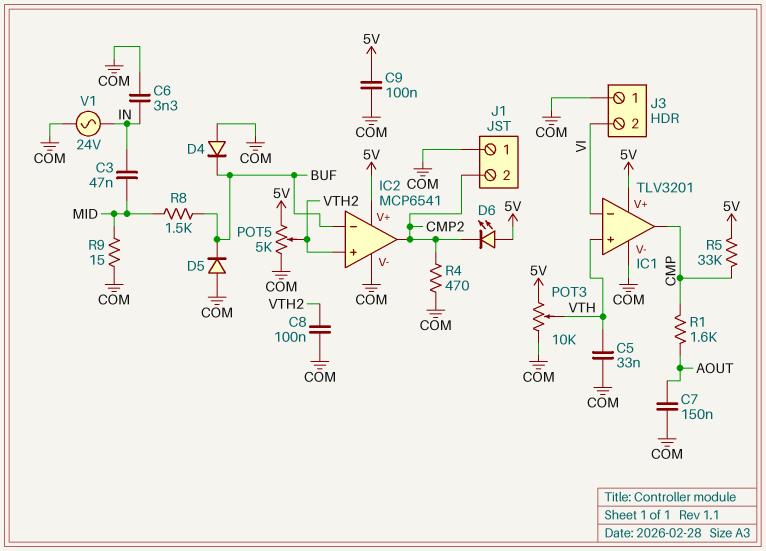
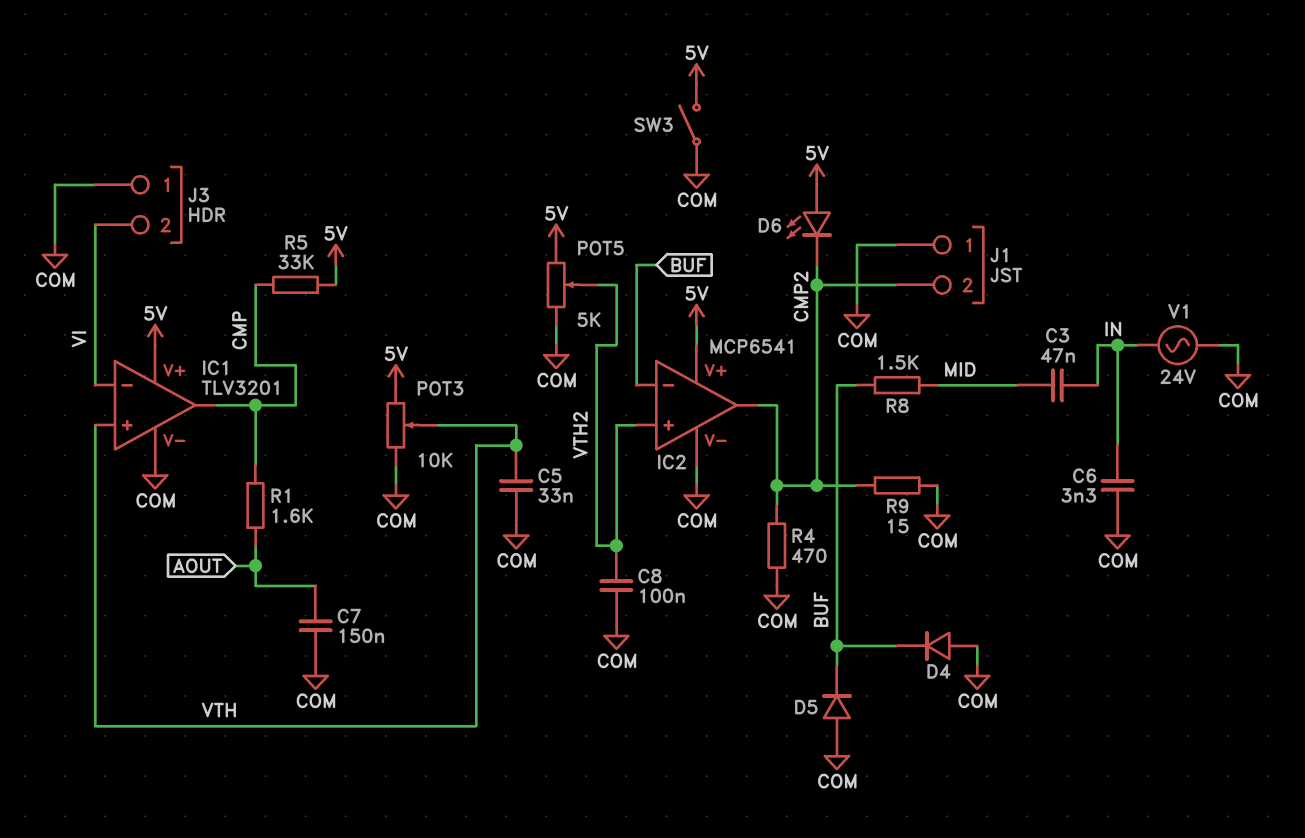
C9: 100nF (5V, COM) -> none
R9: 15 (COM, MID) -> 15 (CMP2, COM)
SW3: none -> switch (5V, COM)

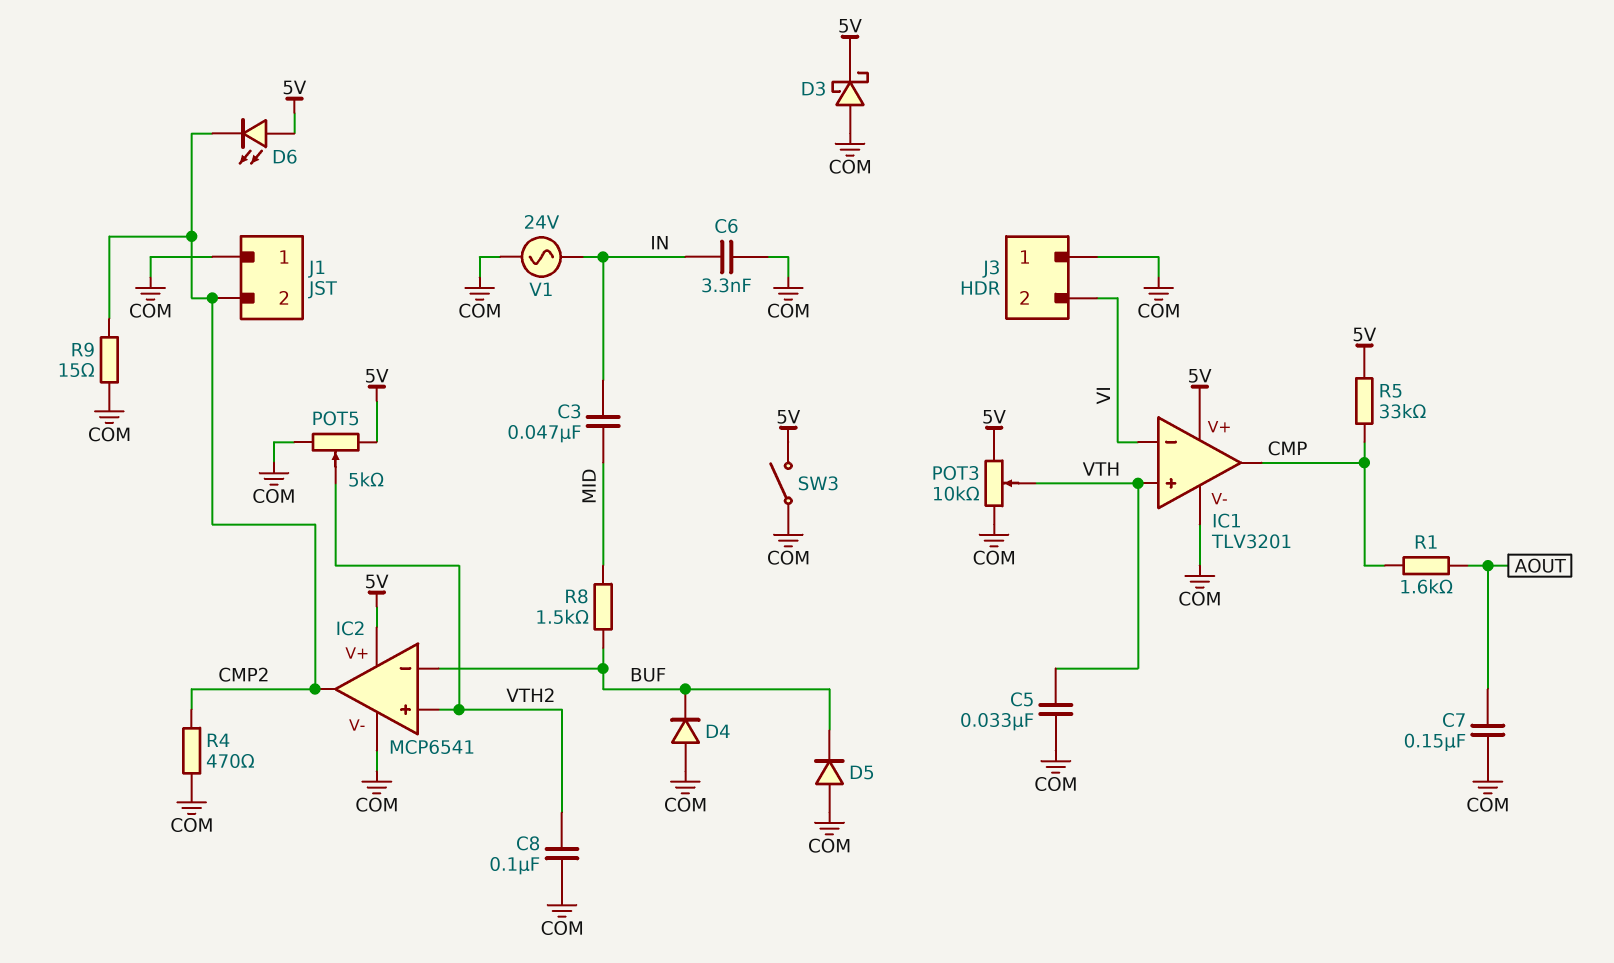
D3: none -> schottky (A COM, K 5V)

